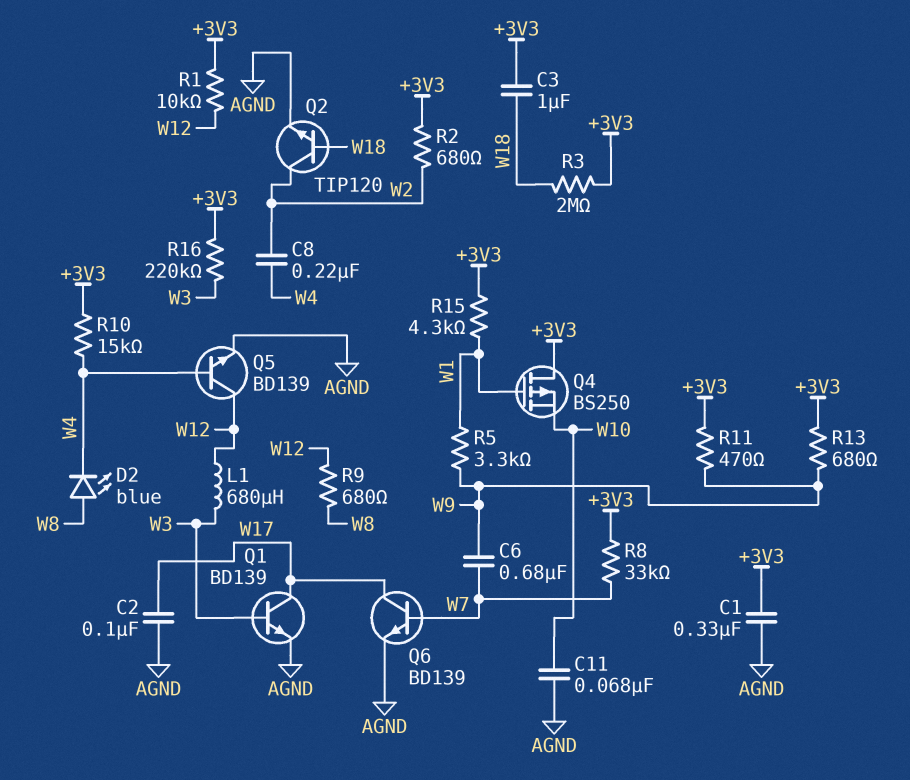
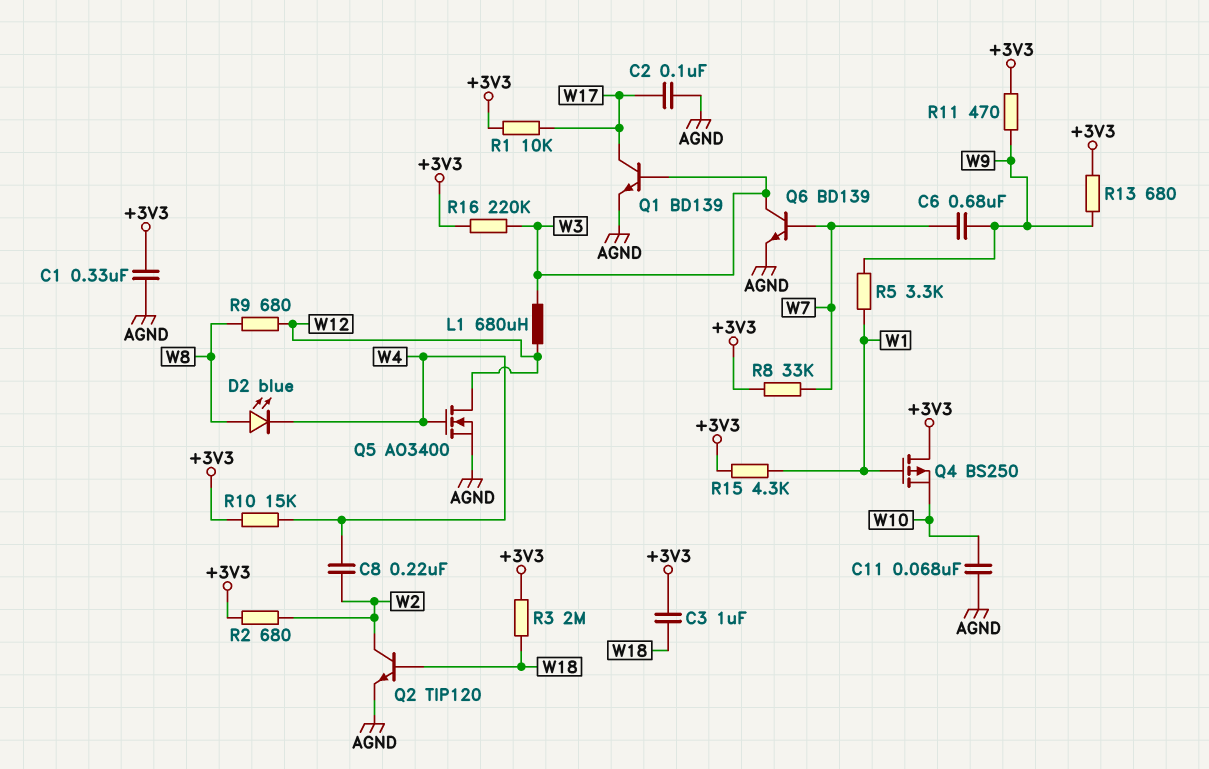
Q5: NPN BD139 (B W4, C W12, E AGND) -> NMOS AO3400 (G W4, D W12, S AGND)
Q6: NPN BD139 (B W7, C W17, E AGND) -> NPN BD139 (B W7, C W3, E AGND)
R1: 10k (+3V3, W12) -> 10k (+3V3, W17)

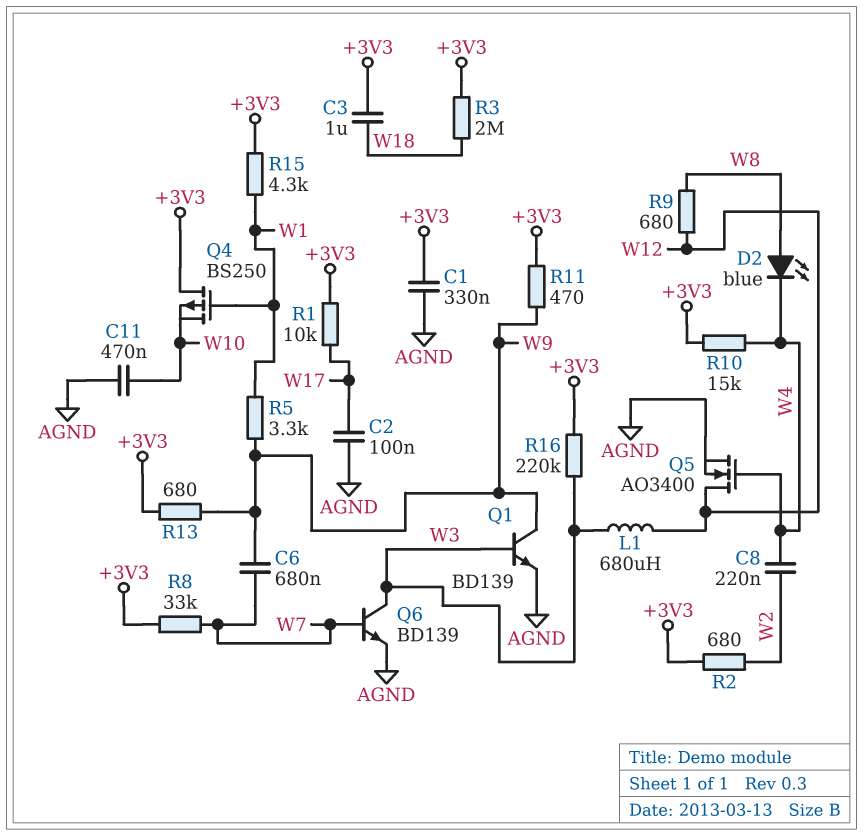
C11: 68nF (AGND, W10) -> 470nF (AGND, W10)
Q1: NPN BD139 (B W3, C W17, E AGND) -> NPN BD139 (B W3, C W9, E AGND)
Q2: NPN TIP120 (B W18, C W2, E AGND) -> none

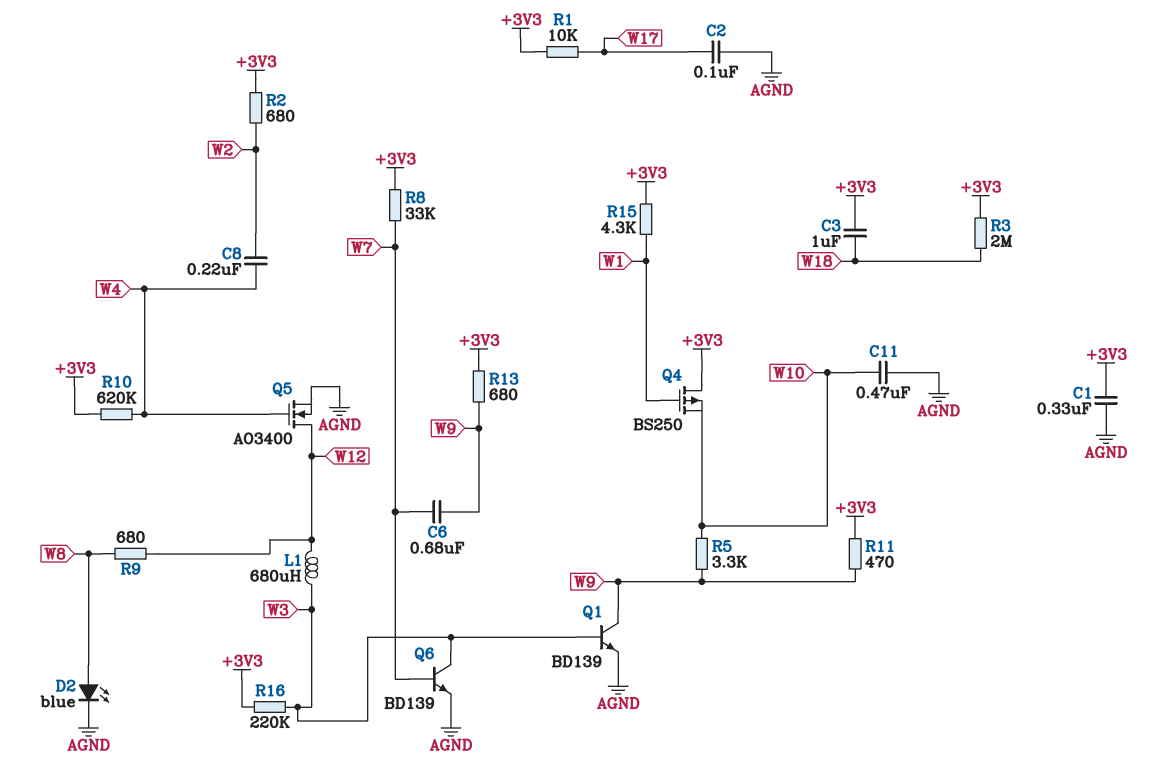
D2: LED blue (A W8, K W4) -> LED blue (A W8, K AGND)
R5: 3.3k (W1, W9) -> 3.3k (W9, W10)
R10: 15k (+3V3, W4) -> 620k (+3V3, W4)

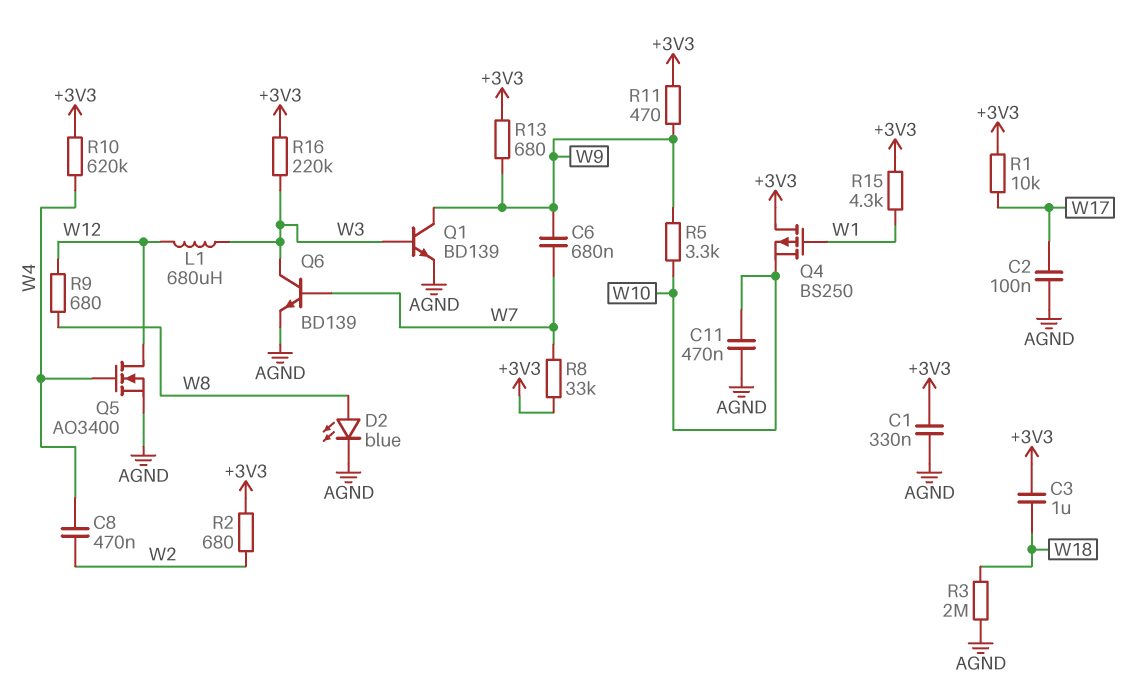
C8: 220nF (W2, W4) -> 470nF (W2, W4)
R3: 2M (+3V3, W18) -> 2M (AGND, W18)

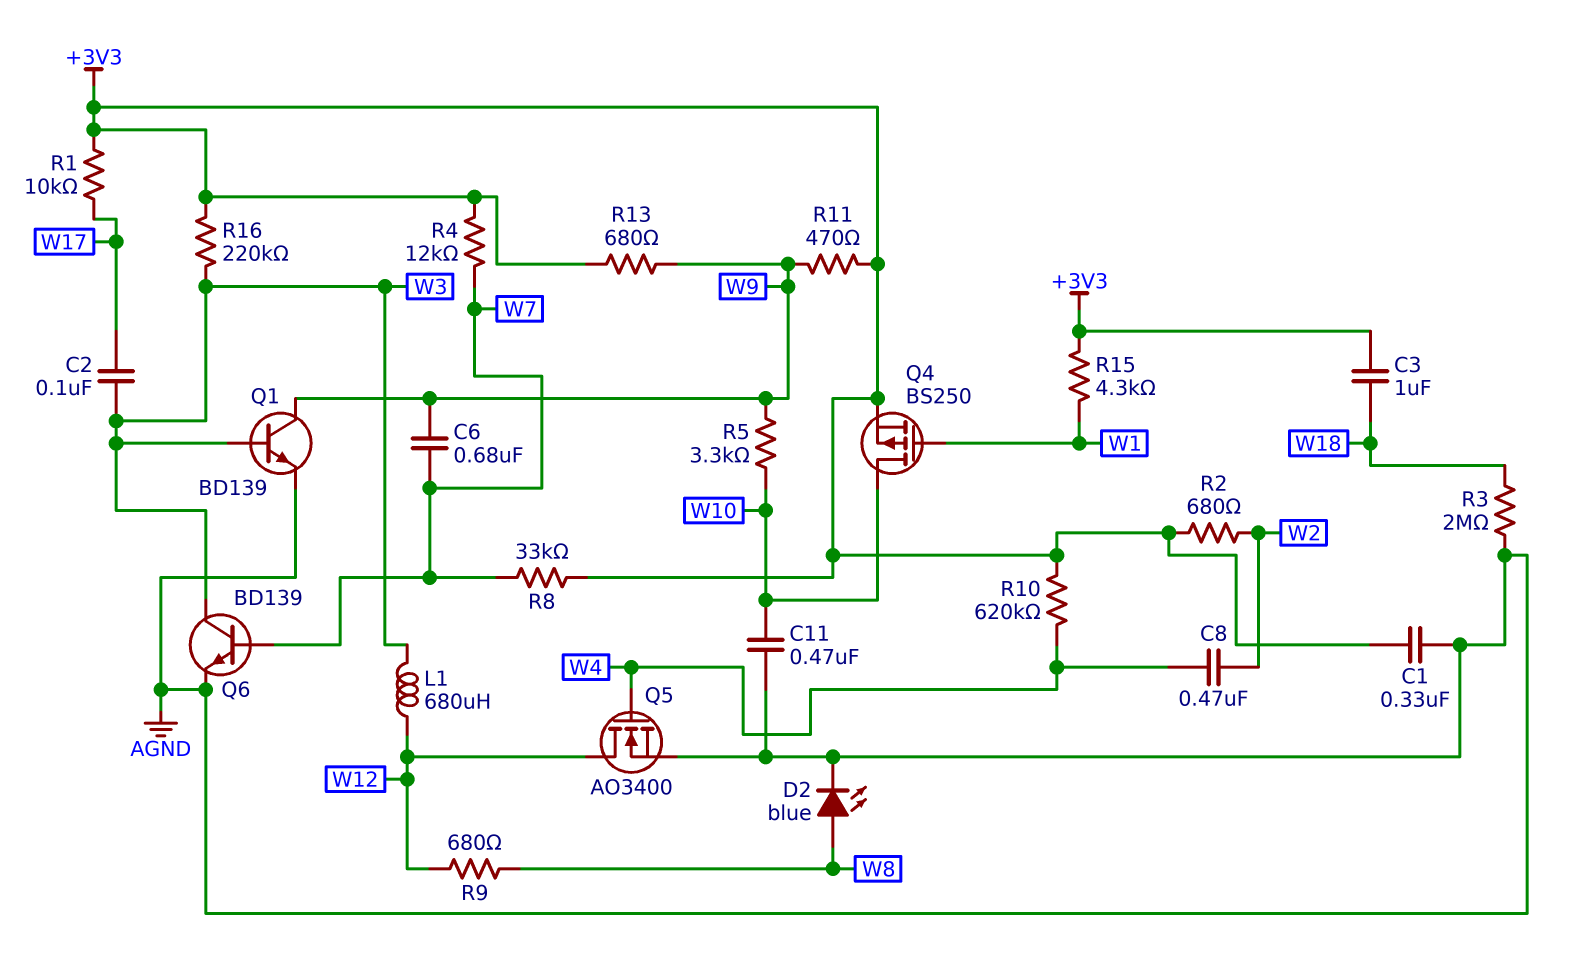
C2: 100nF (AGND, W17) -> 100nF (W3, W17)
Q4: PMOS BS250 (G W1, D +3V3, S W10) -> PMOS BS250 (G W1, D W10, S +3V3)
R4: none -> 12k (+3V3, W7)

